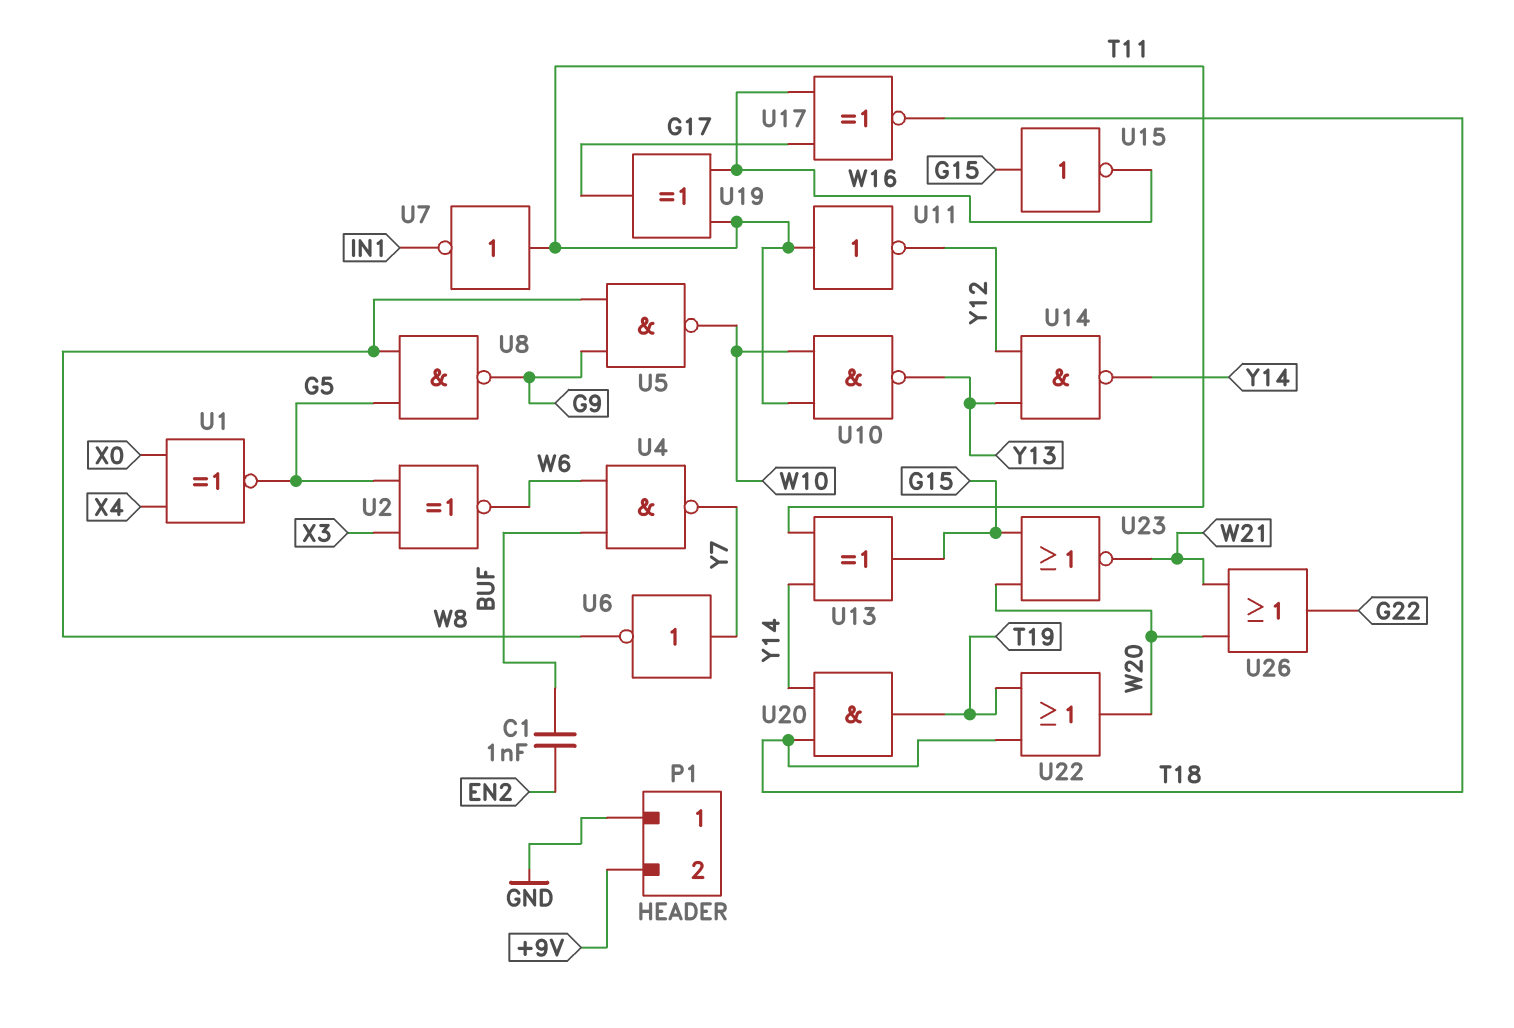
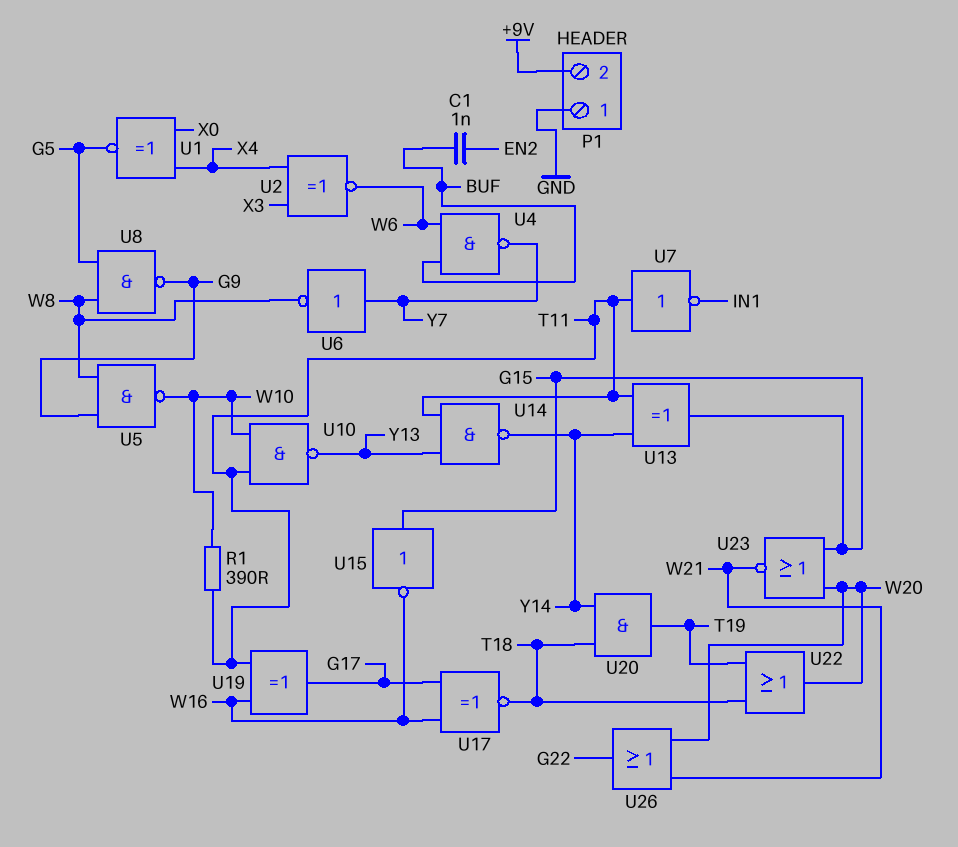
R1: none -> 390 (T11, W10)
U2: XNOR (in G5, in X3, out W6) -> XNOR (in X3, in X4, out W6)
U11: NOT (in T11, out Y12) -> none
U14: NAND (in Y12, in Y13, out Y14) -> NAND (in T11, in Y13, out Y14)

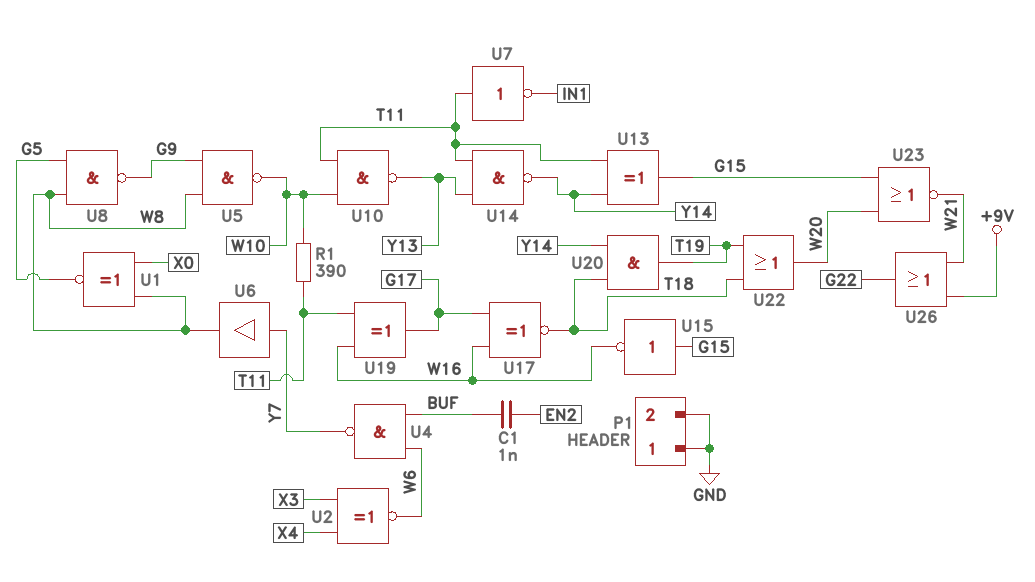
P1 pin 2: +9V -> GND
U1: XNOR (in X0, in X4, out G5) -> XNOR (in W8, in X0, out G5)
U6: NOT (in Y7, out W8) -> buffer (in Y7, out W8)
U26: OR (in W20, in W21, out G22) -> OR (in +9V, in W21, out G22)

